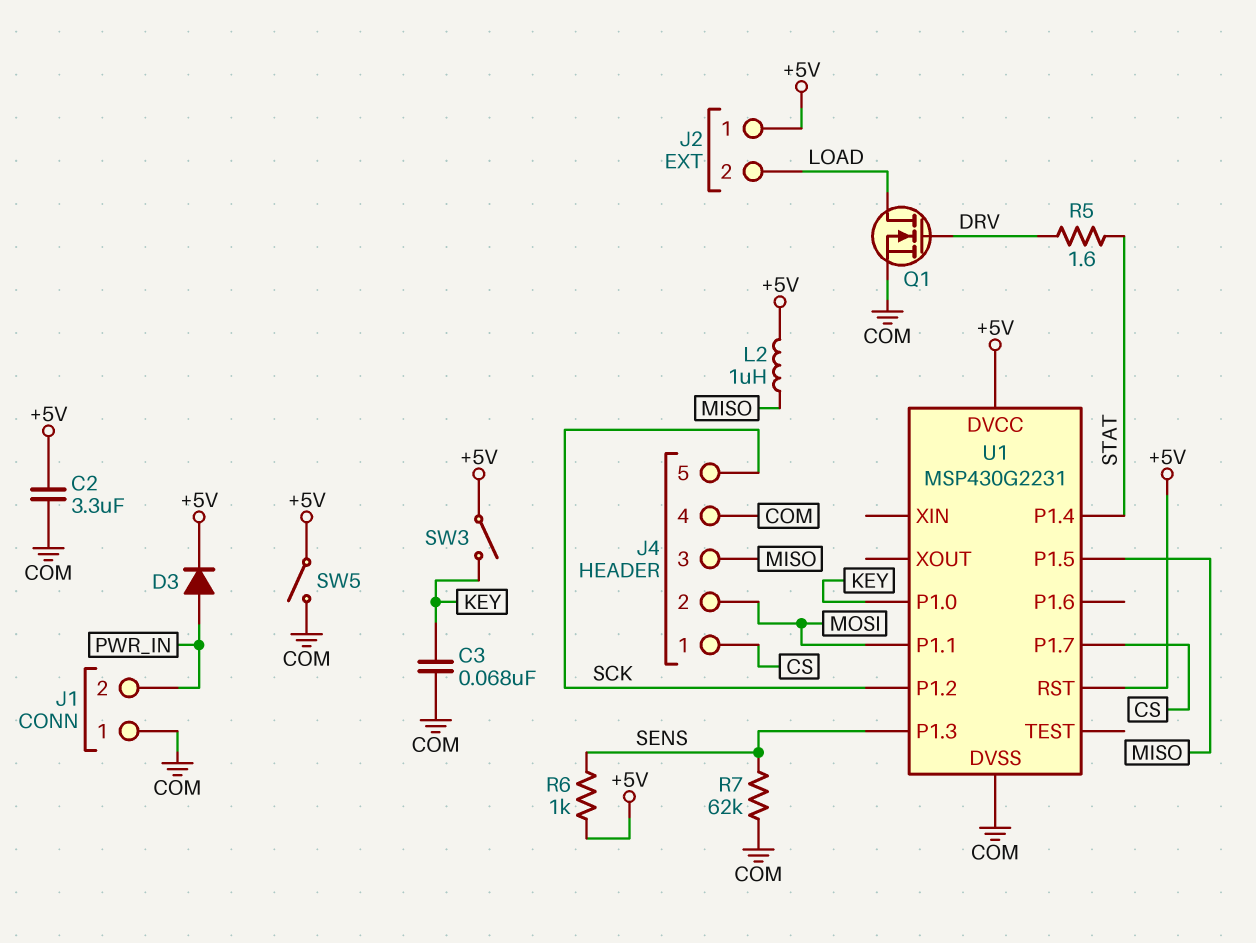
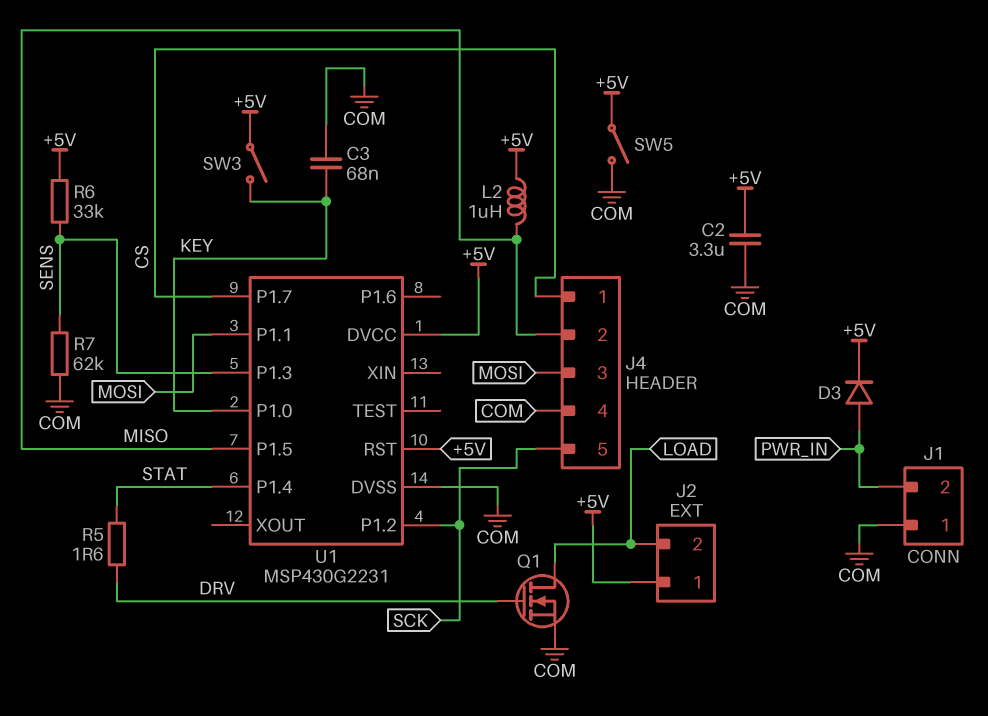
J4 pin 2: MOSI -> MISO
J4 pin 3: MISO -> MOSI
R6: 1k (+5V, SENS) -> 33k (+5V, SENS)

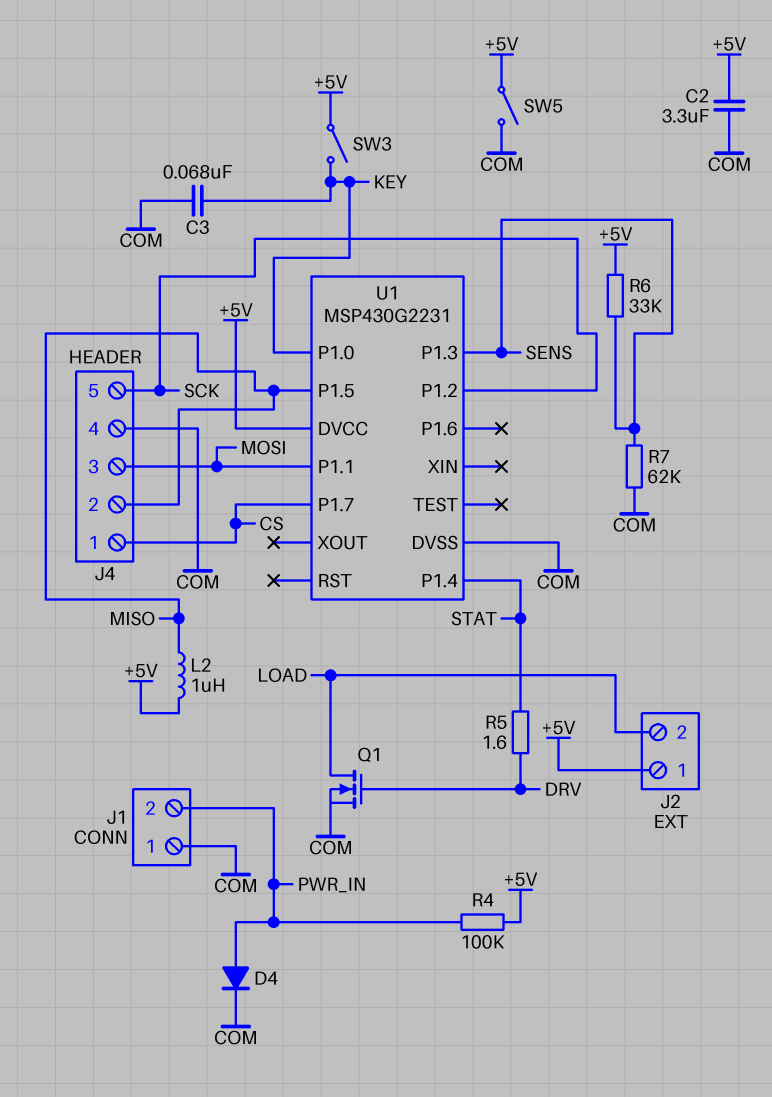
D3: diode (A PWR_IN, K +5V) -> none
D4: none -> diode (A PWR_IN, K COM)
R4: none -> 100k (+5V, PWR_IN)
U1 pin RST: +5V -> none

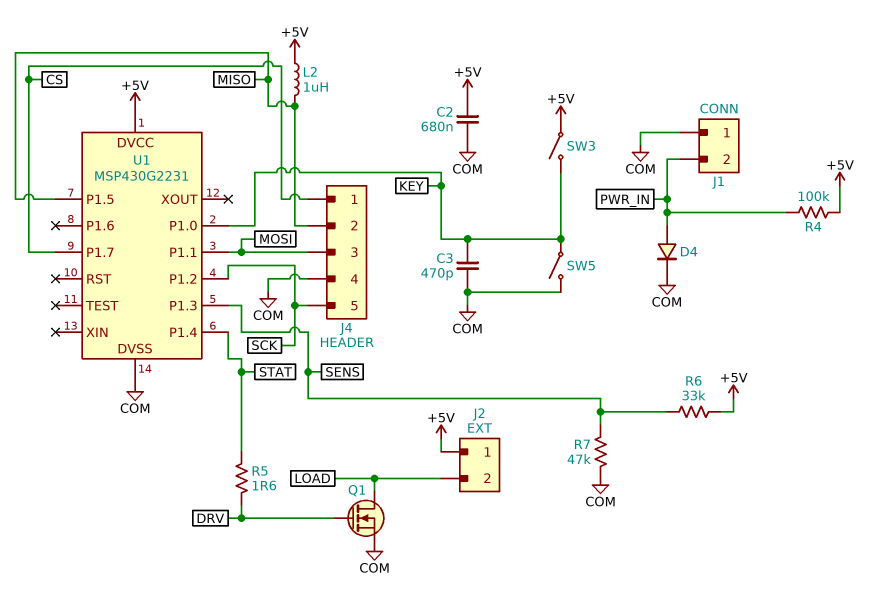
C2: 3.3uF (+5V, COM) -> 680nF (+5V, COM)
C3: 68nF (COM, KEY) -> 470pF (COM, KEY)
R7: 62k (COM, SENS) -> 47k (COM, SENS)
SW5: switch (+5V, COM) -> switch (COM, KEY)

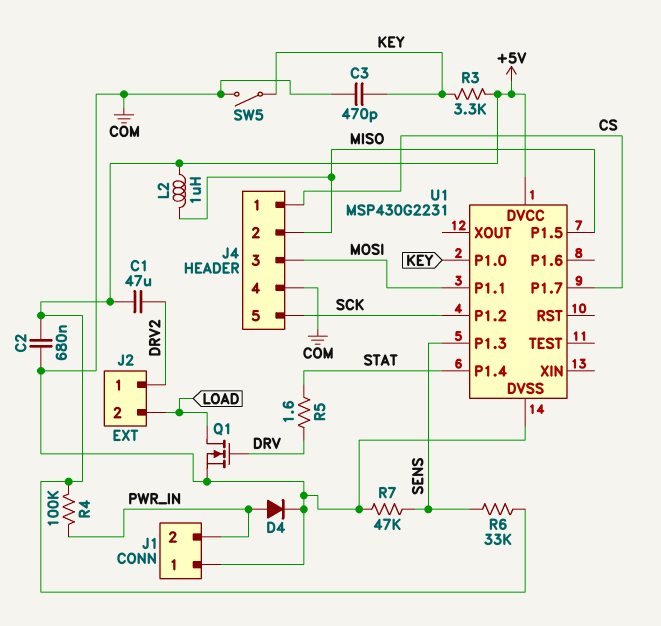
C1: none -> 47uF (+5V, DRV2)
J2 pin 1: +5V -> DRV2
R3: none -> 3.3k (+5V, KEY)
SW3: switch (+5V, KEY) -> none

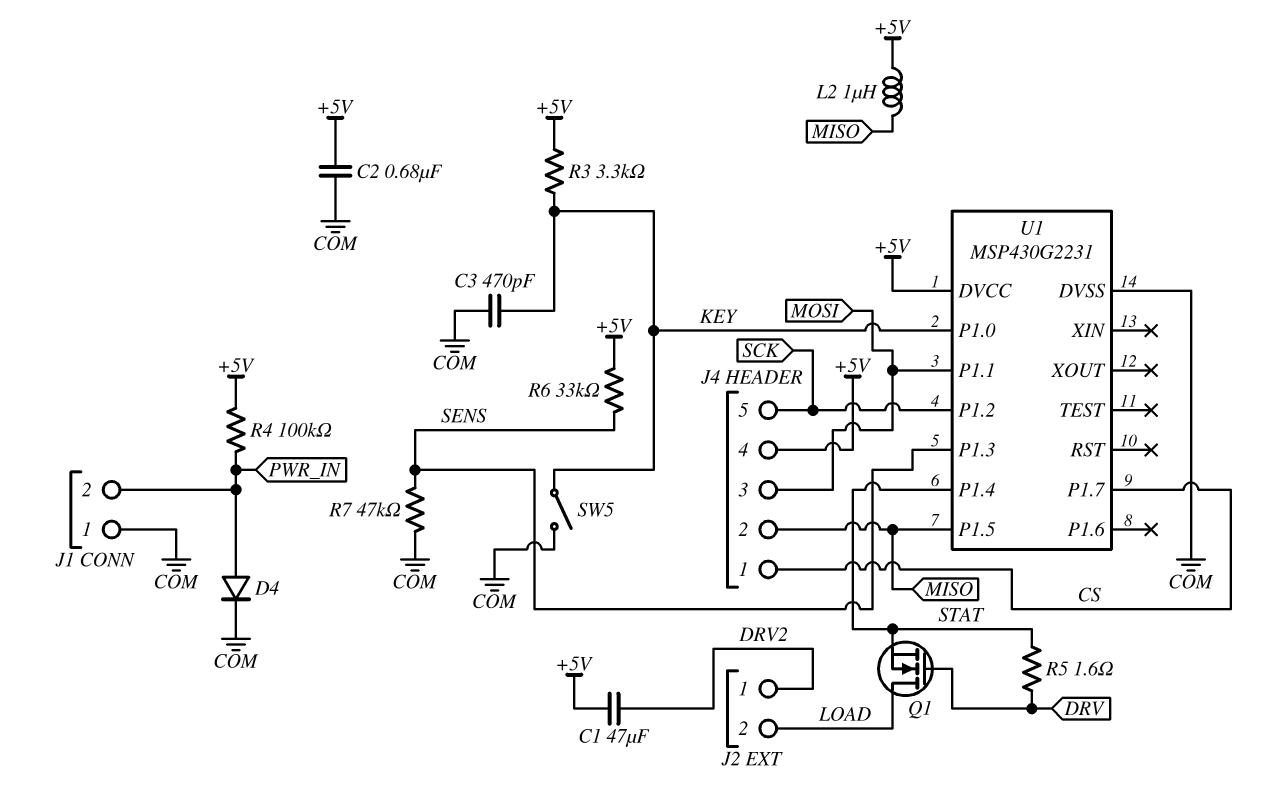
J4 pin 4: COM -> +5V
Q1: NMOS (G DRV, D LOAD, S COM) -> NMOS (G DRV, D LOAD, S STAT)

